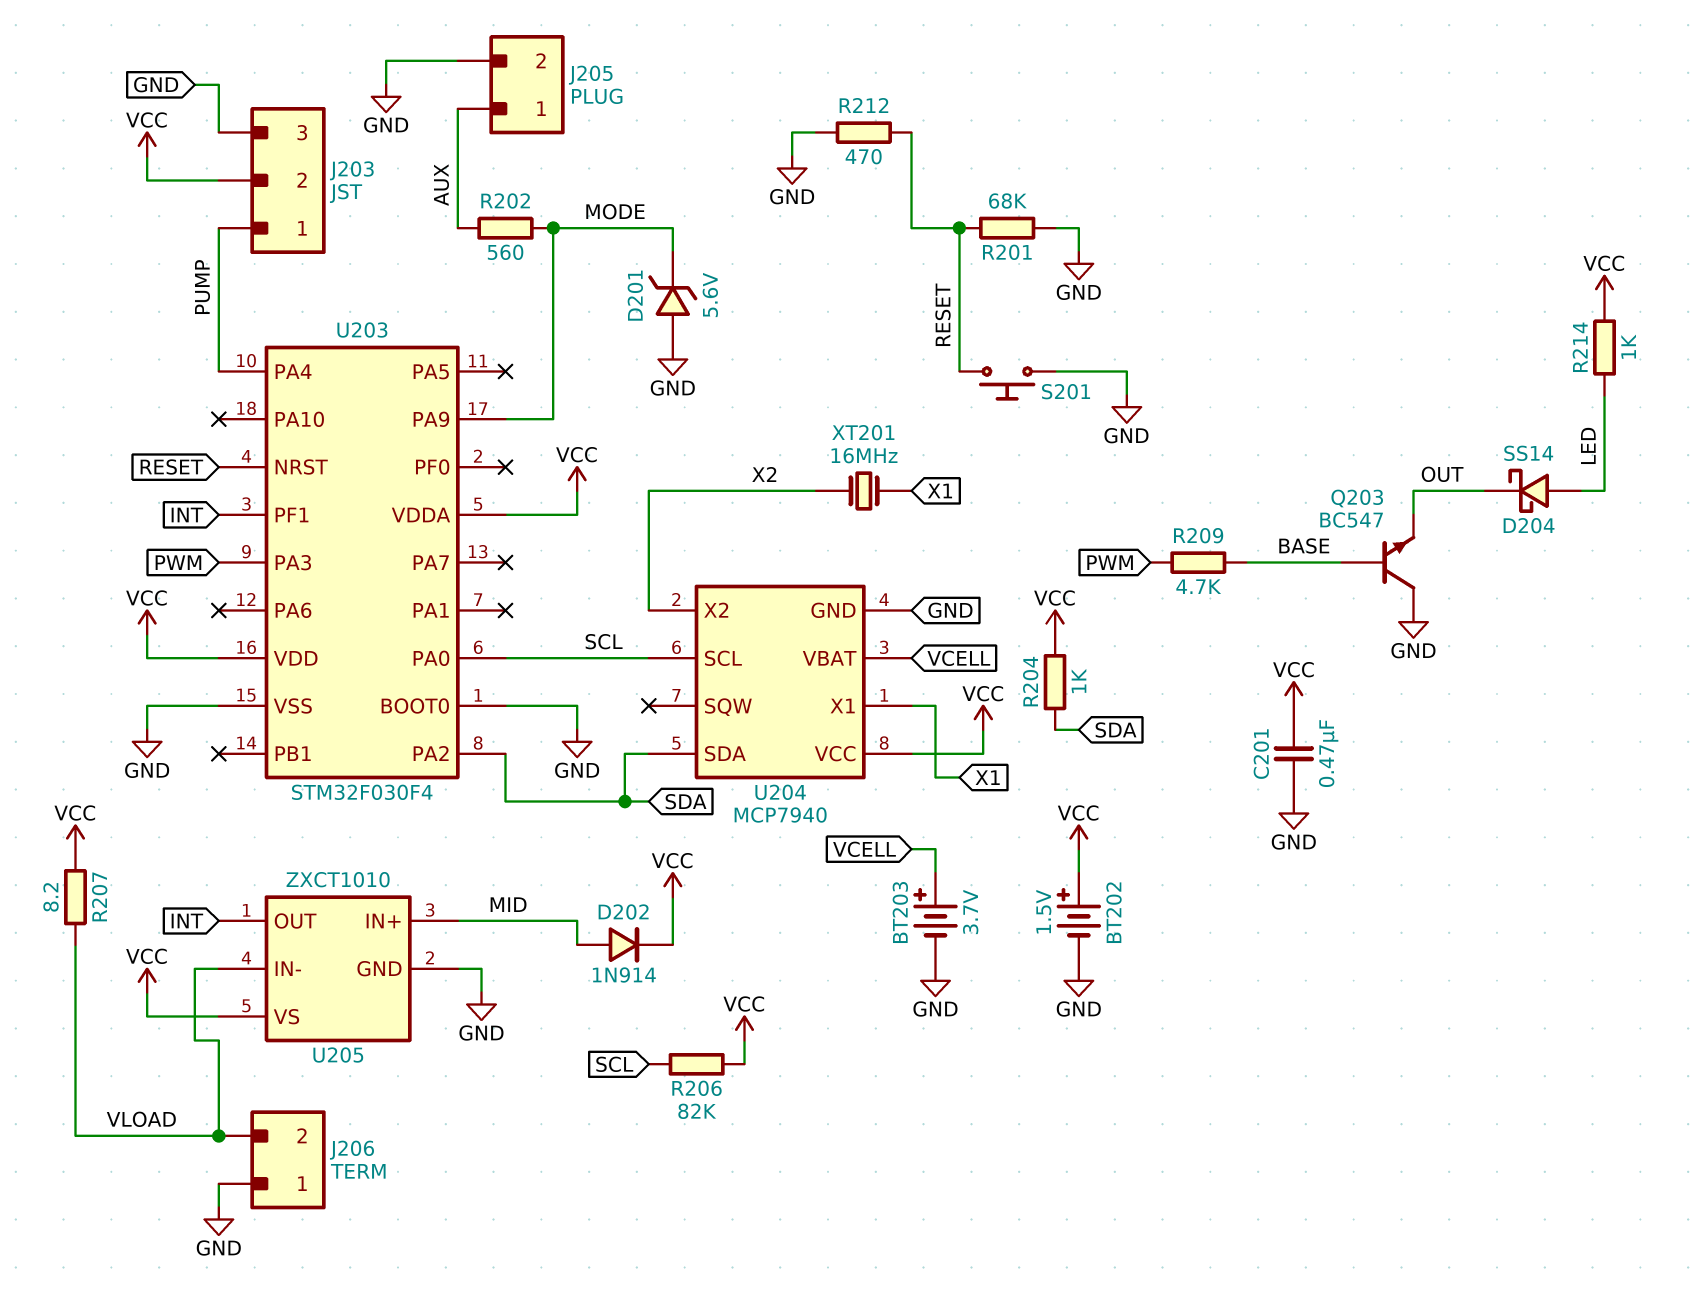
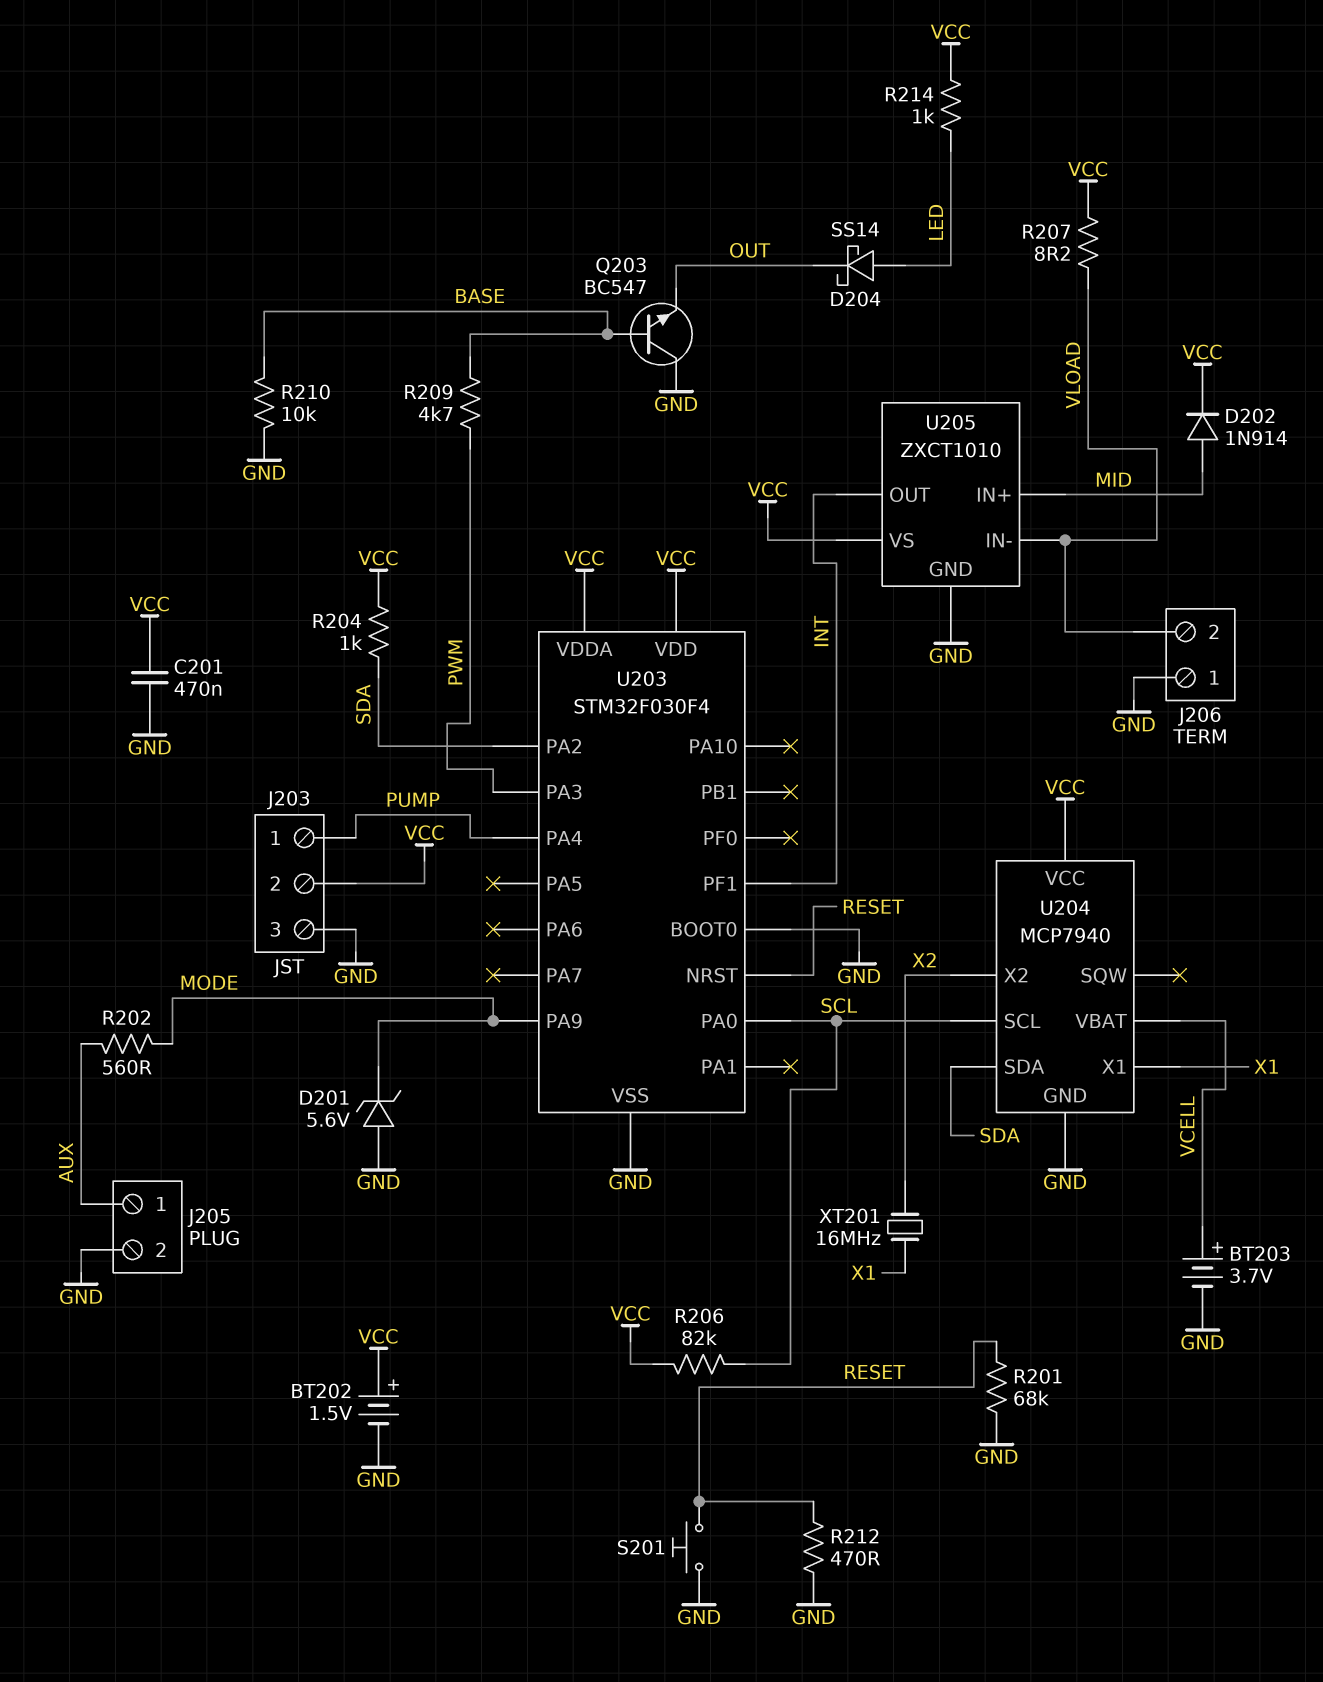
R210: none -> 10k (BASE, GND)

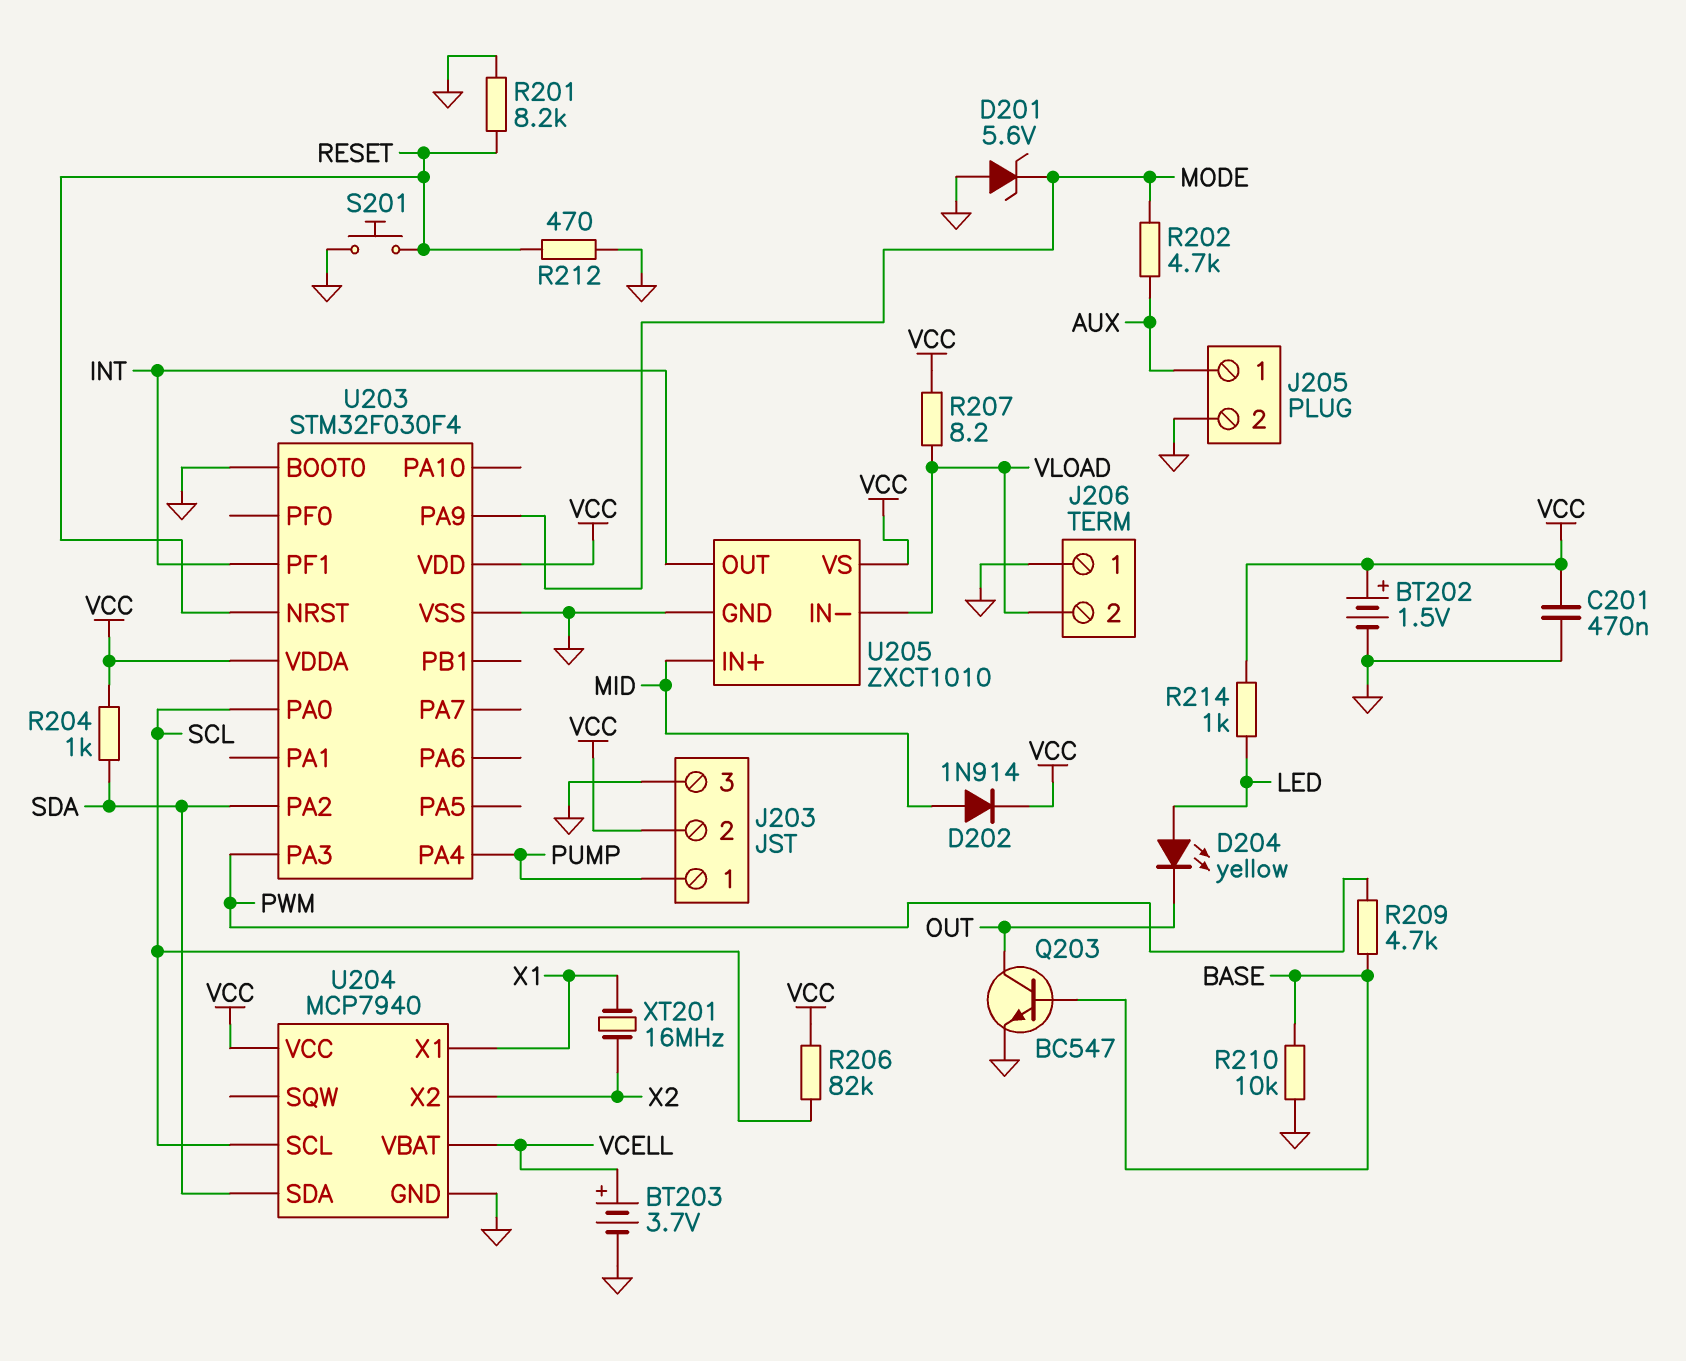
D204: schottky SS14 (A LED, K OUT) -> LED yellow (A LED, K OUT)
Q203: NPN BC547 (B BASE, C GND, E OUT) -> NPN BC547 (B BASE, C OUT, E GND)
R201: 68k (GND, RESET) -> 8.2k (GND, RESET)
R202: 560 (AUX, MODE) -> 4.7k (AUX, MODE)

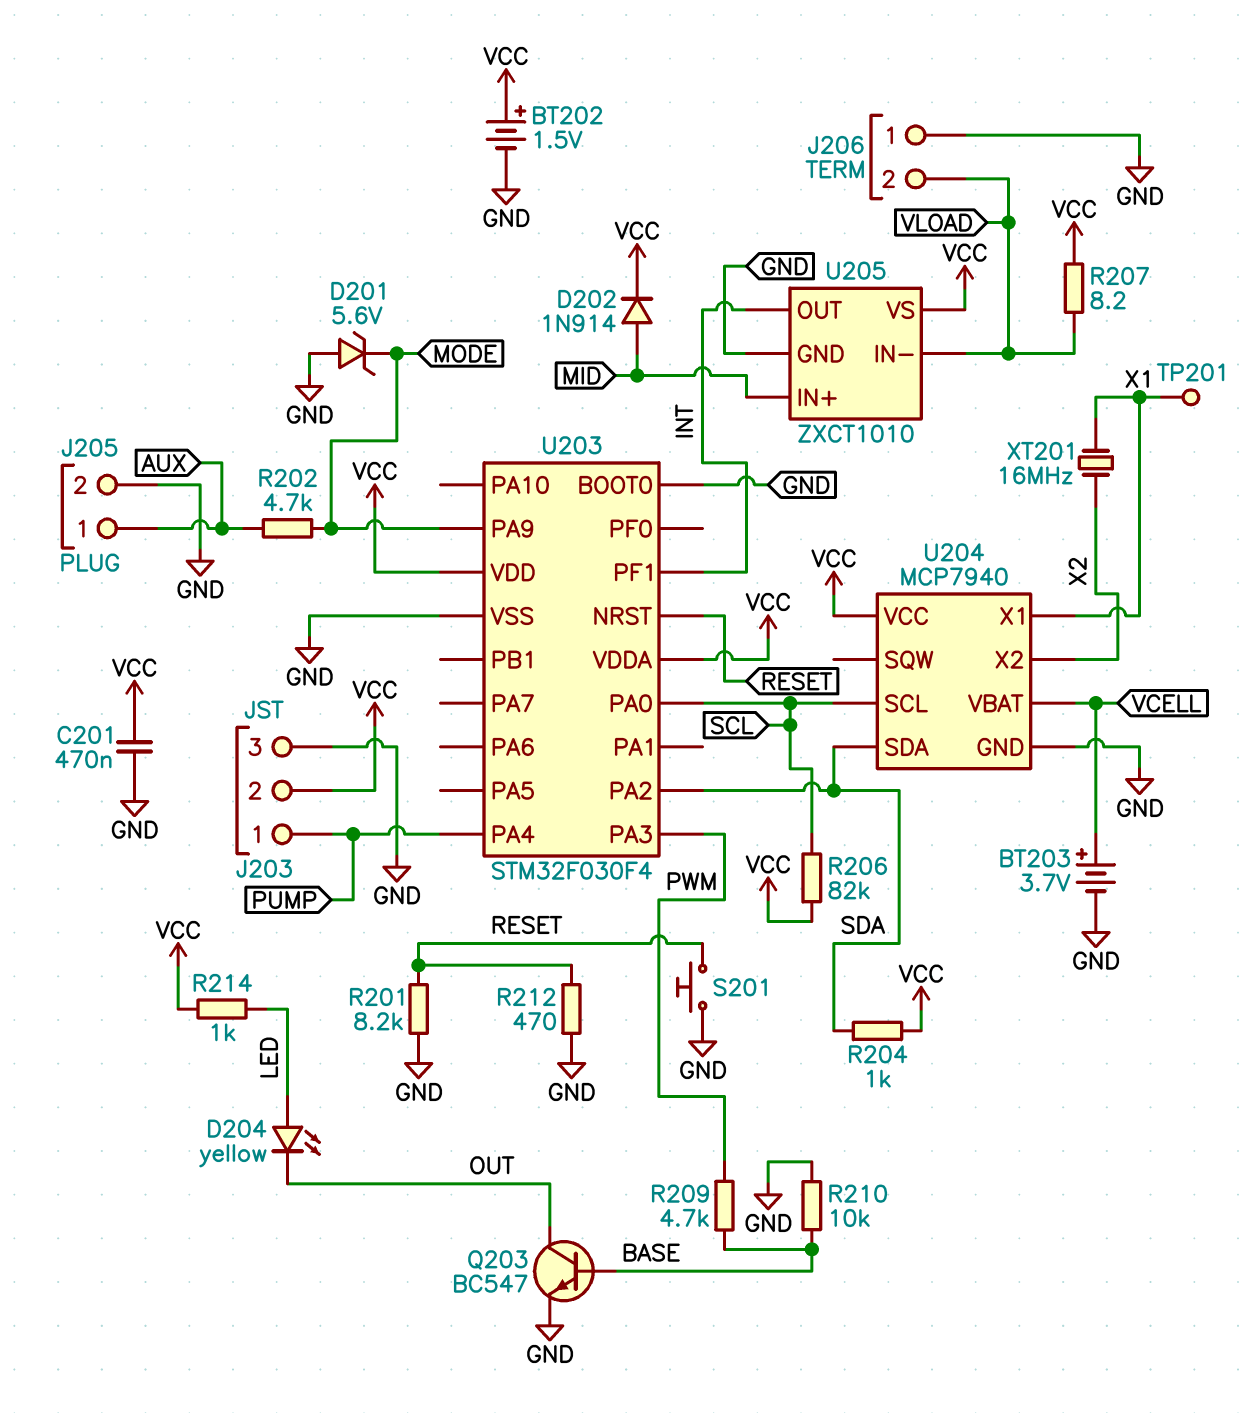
TP201: none -> test point (X1)

